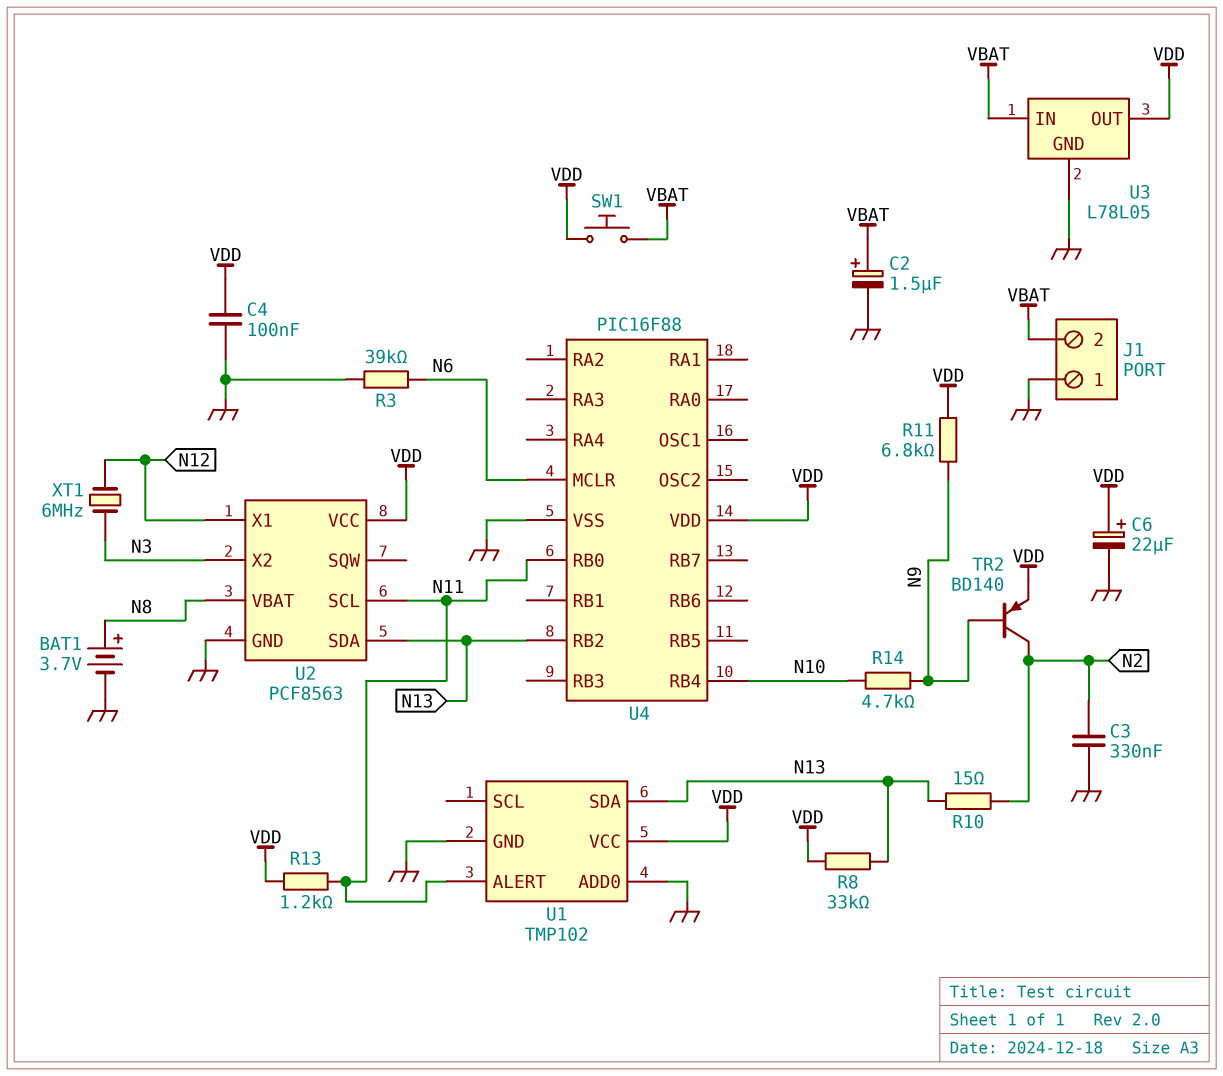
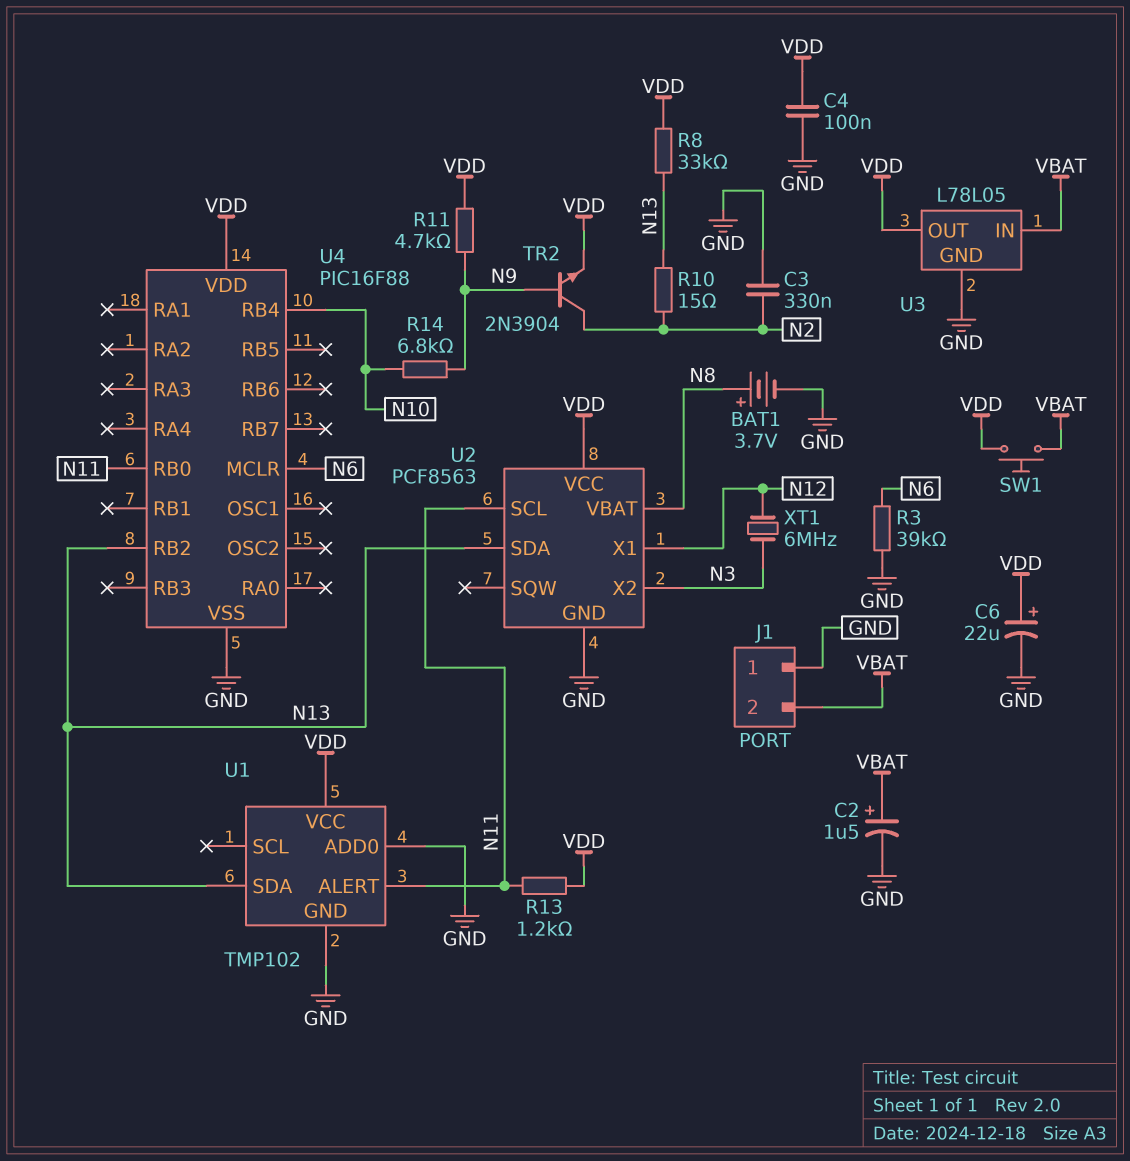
R11: 6.8k (N9, VDD) -> 4.7k (N9, VDD)
R14: 4.7k (N9, N10) -> 6.8k (N9, N10)
TR2: PNP BD140 (B N9, C N2, E VDD) -> NPN 2N3904 (B N9, C N2, E VDD)

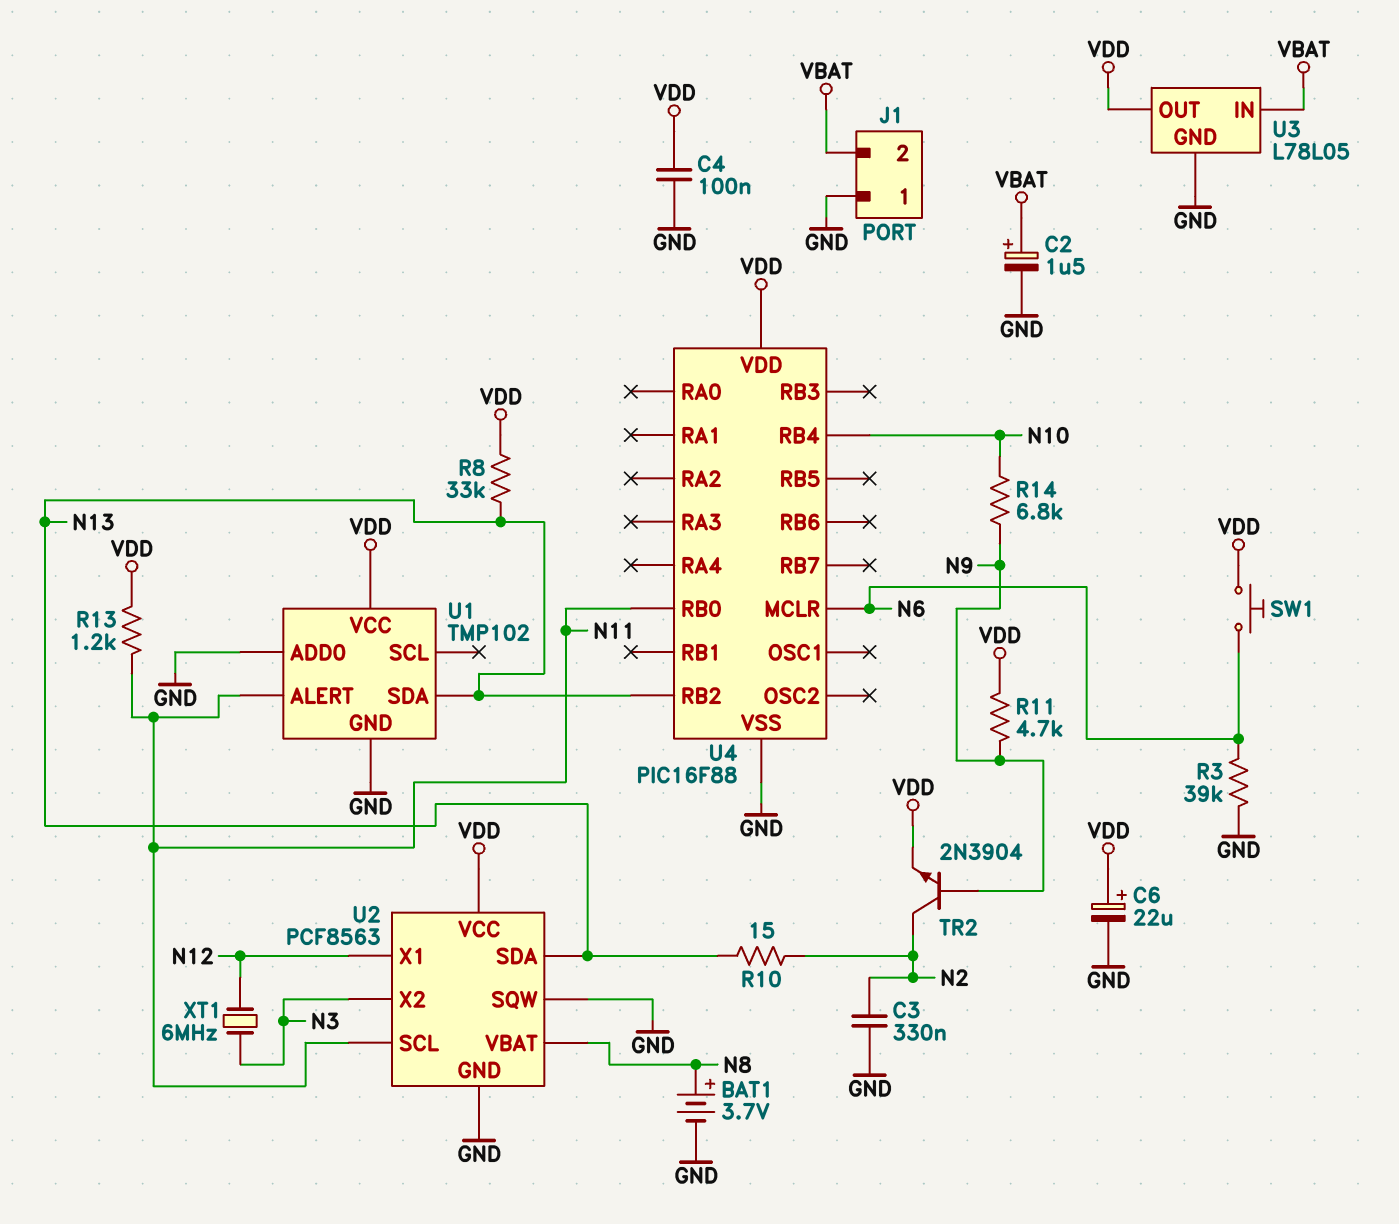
SW1: button (VBAT, VDD) -> button (N6, VDD)
U2 pin SQW: none -> GND

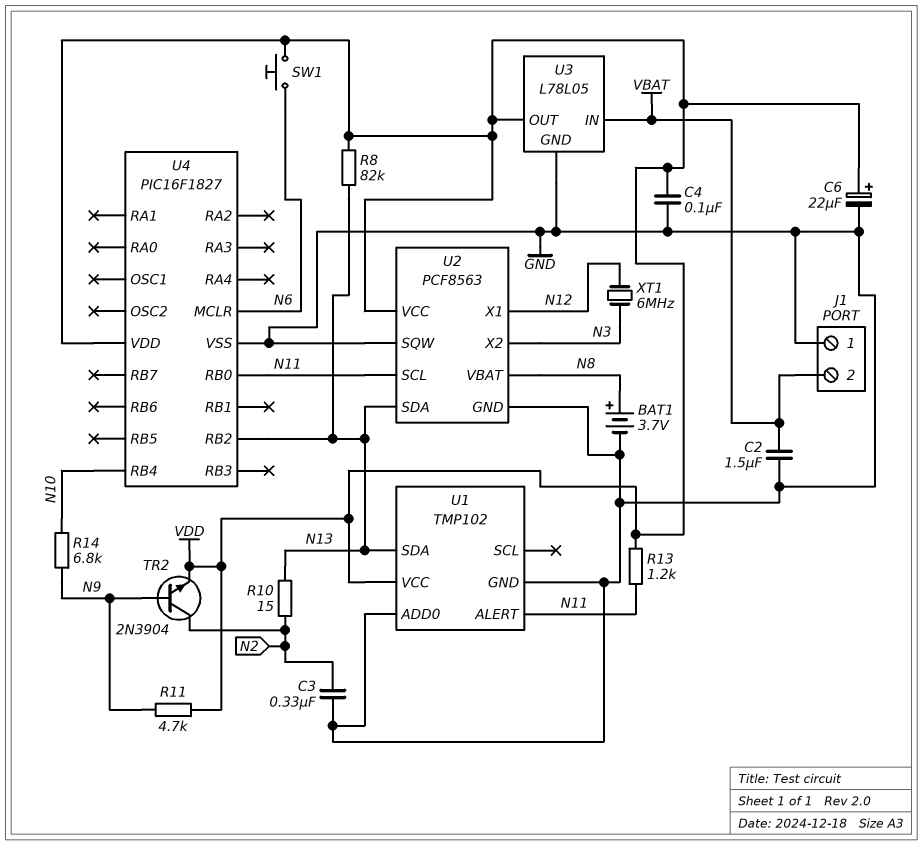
C2: 1.5uF (plus VBAT, minus GND) -> 1.5uF (GND, VBAT)
R3: 39k (GND, N6) -> none
R8: 33k (N13, VDD) -> 82k (N13, VDD)
U4: PIC16F88 -> PIC16F1827

